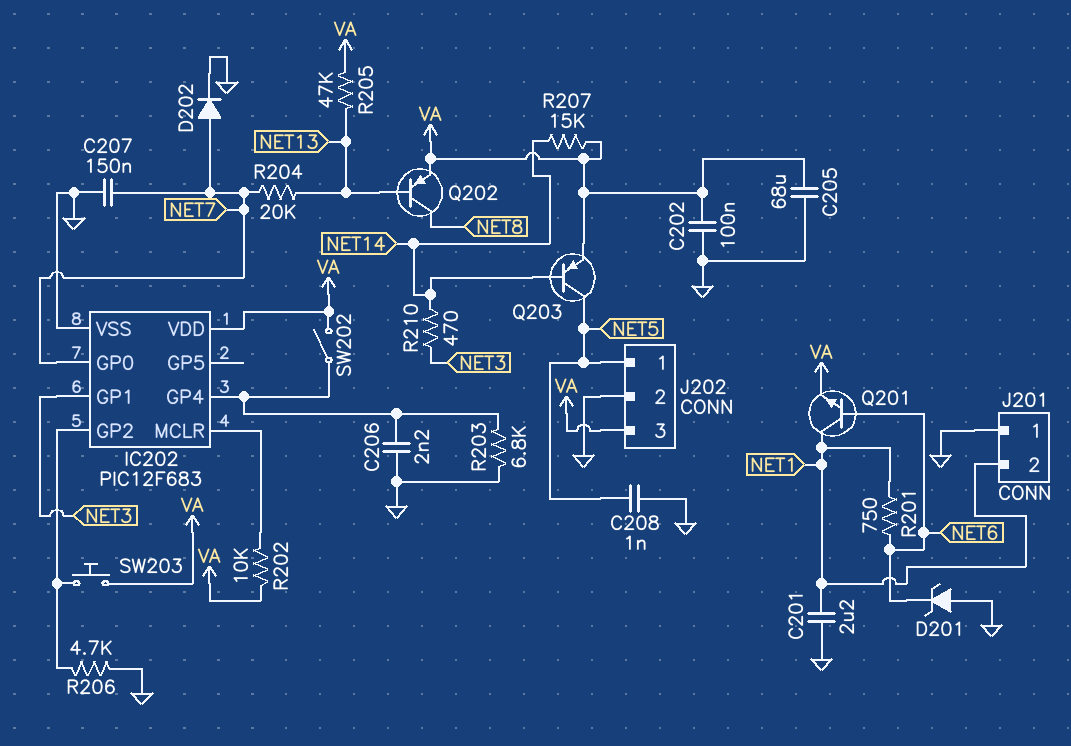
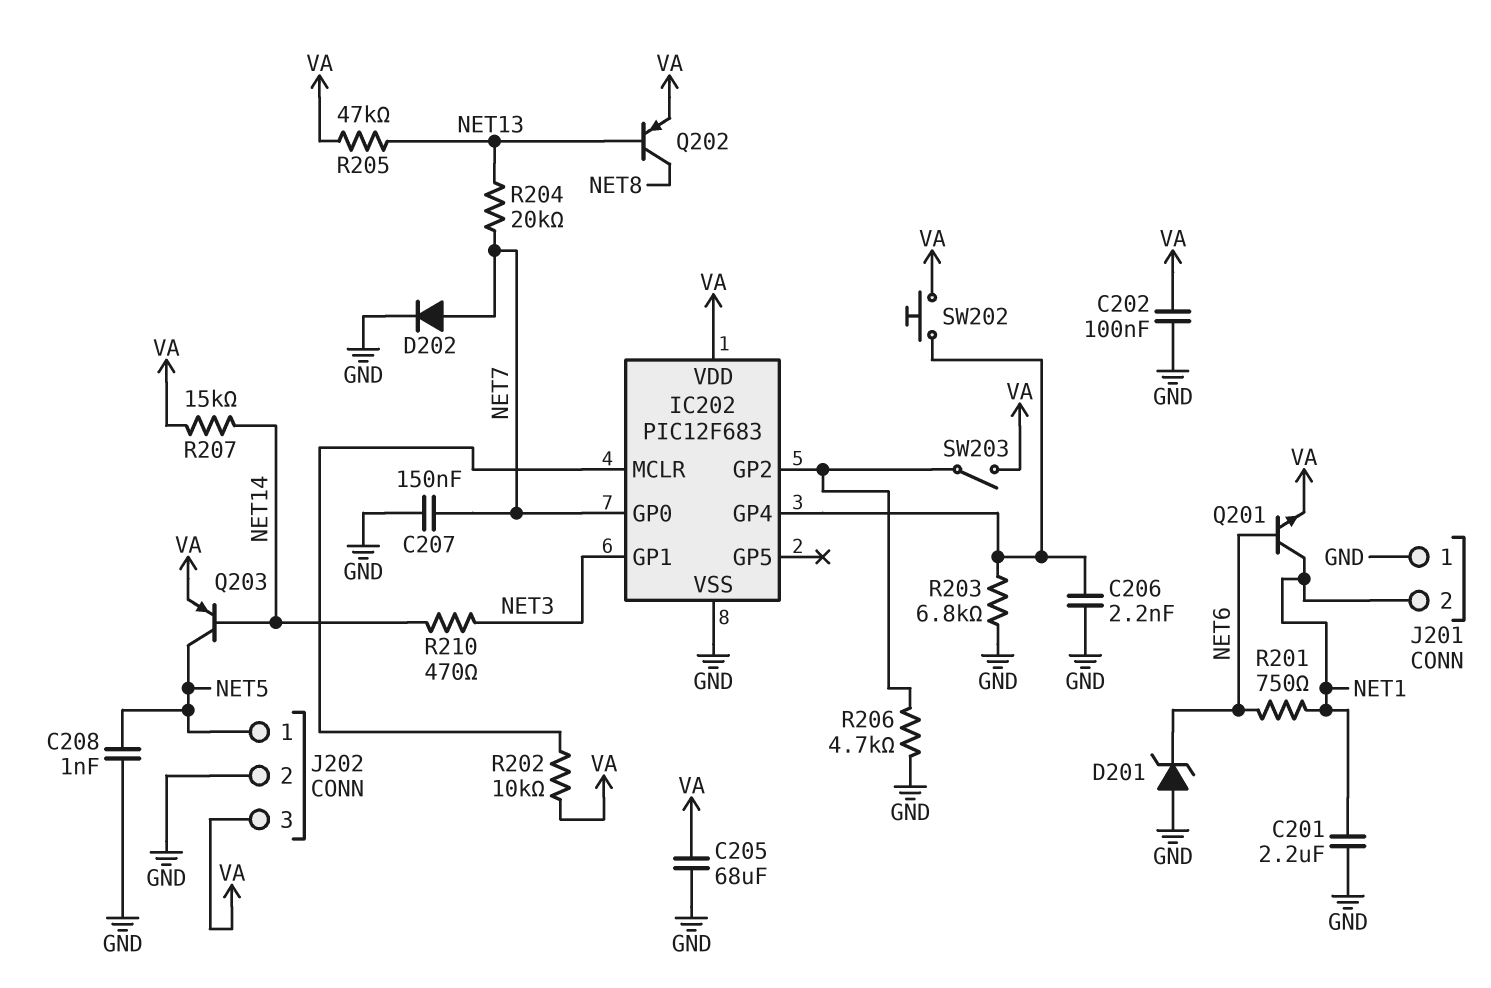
SW202: switch (IC202/GP4, VA) -> button (IC202/GP4, VA)
SW203: button (IC202/GP2, VA) -> switch (IC202/GP2, VA)

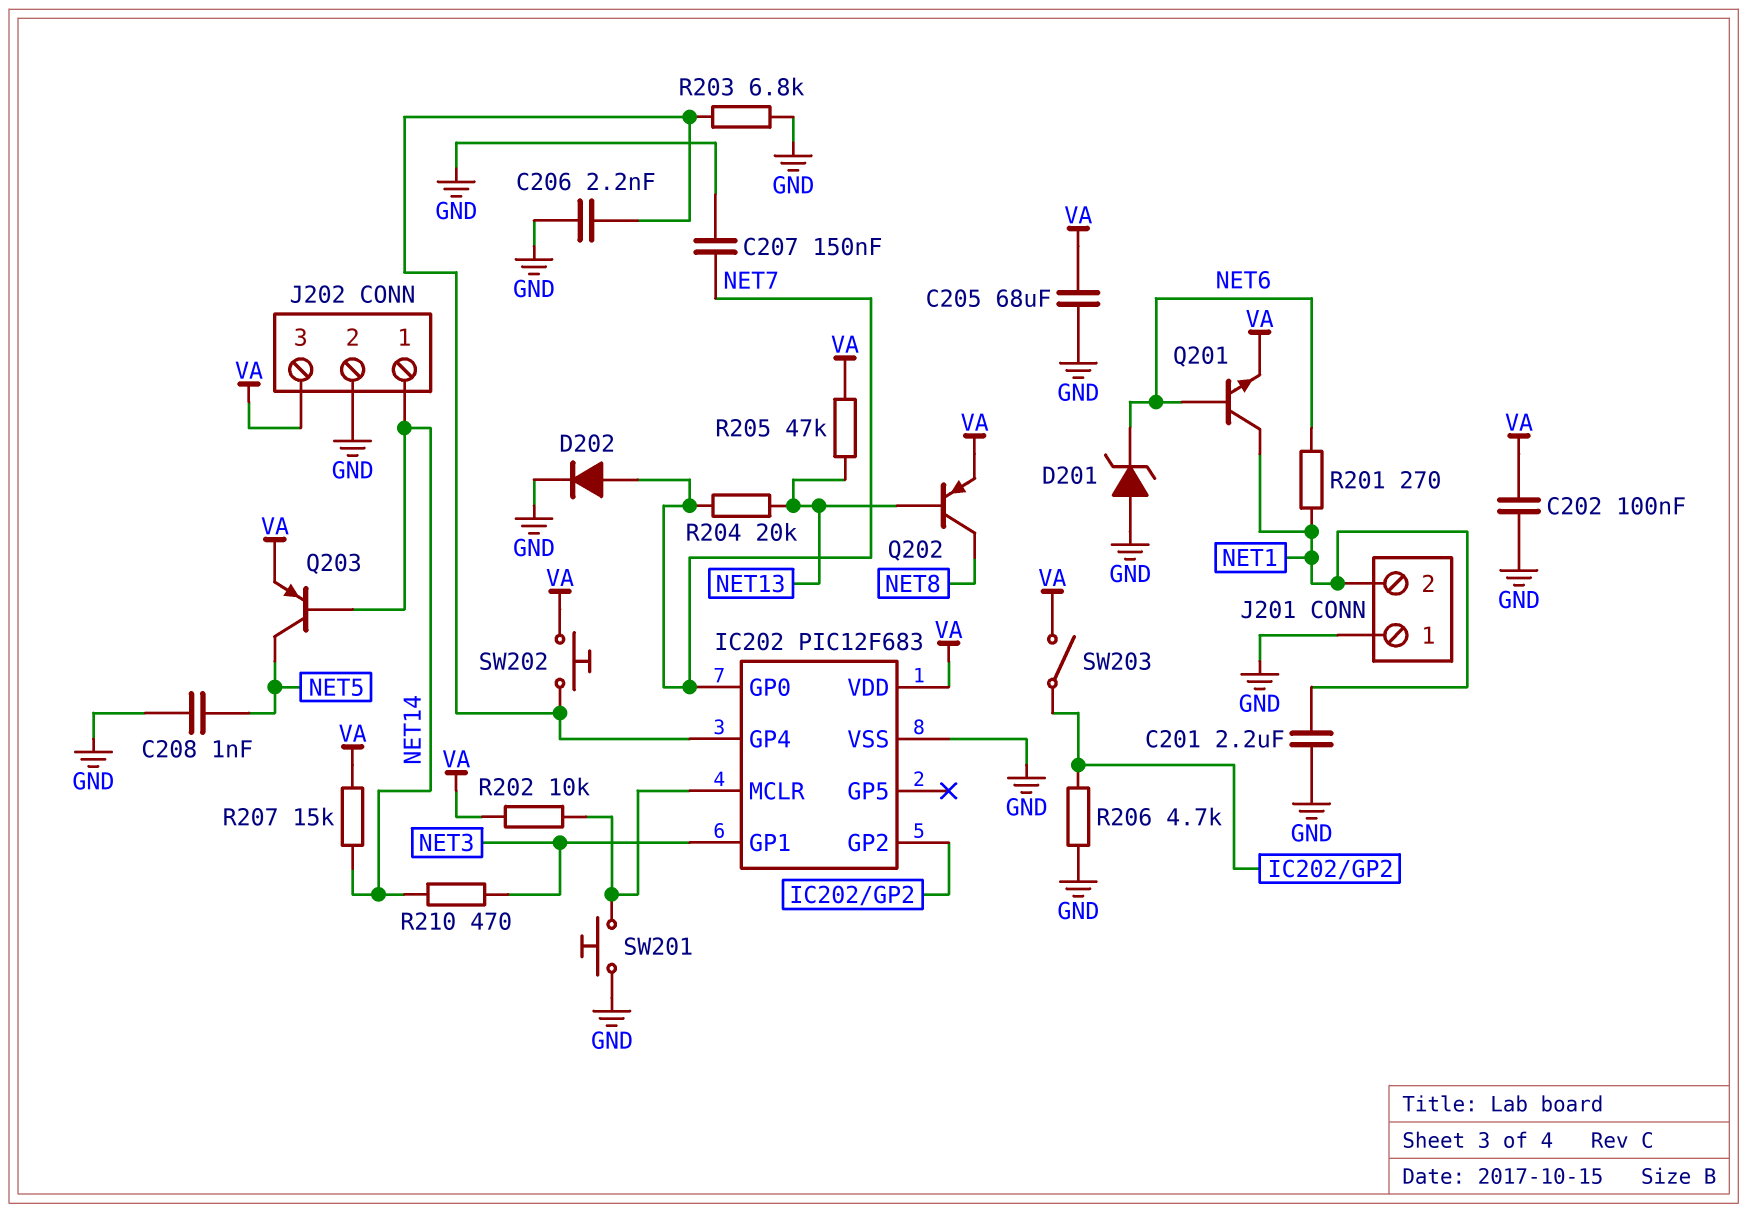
J202 pin 1: NET5 -> NET14
R201: 750 (NET1, NET6) -> 270 (NET1, NET6)
SW201: none -> button (GND, IC202/MCLR)

